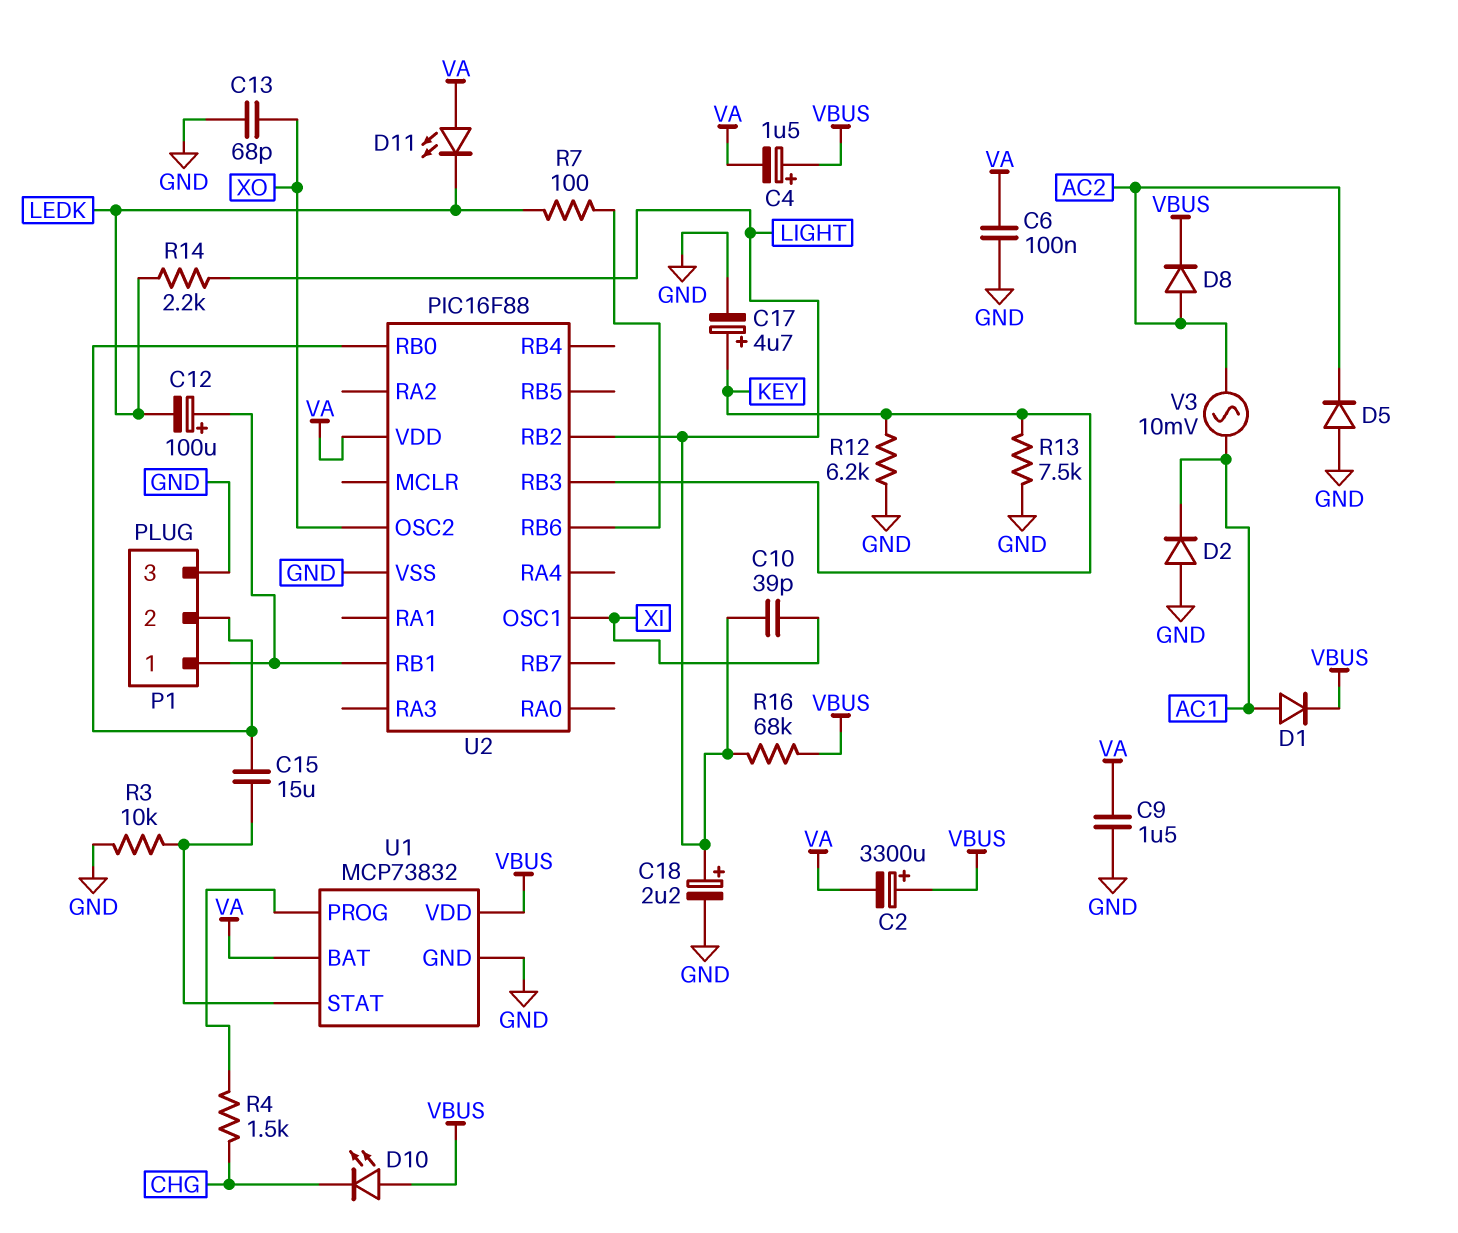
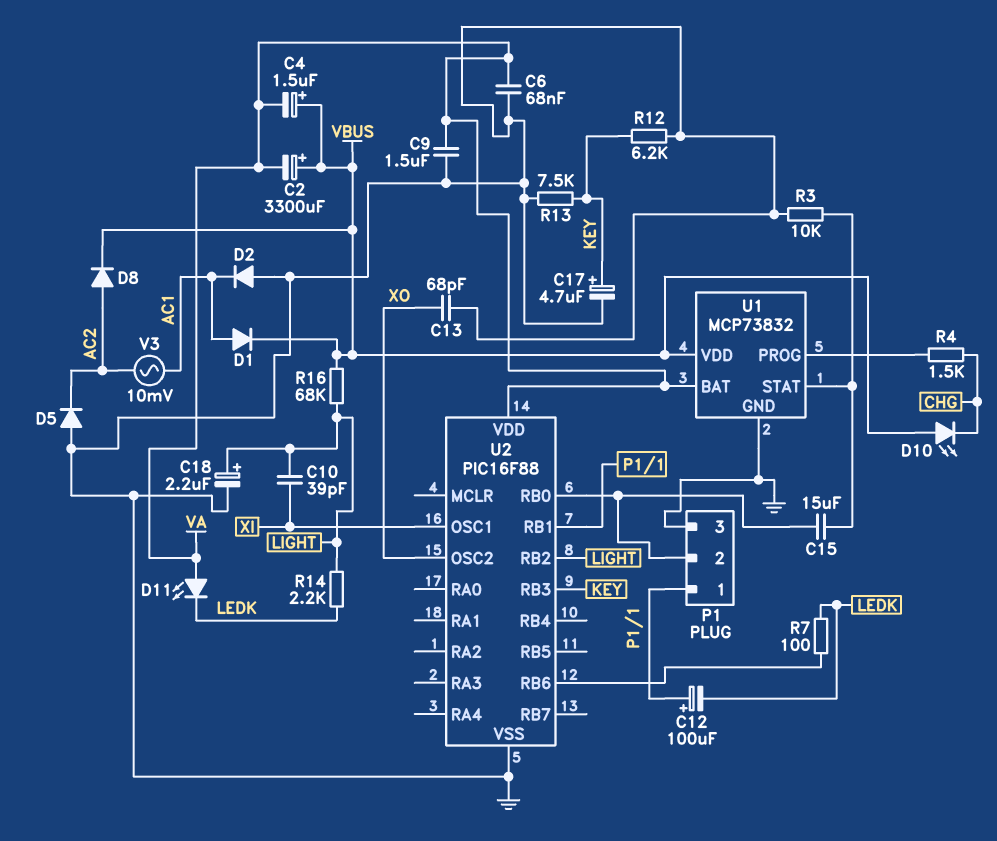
C6: 100nF (GND, VA) -> 68nF (GND, VA)

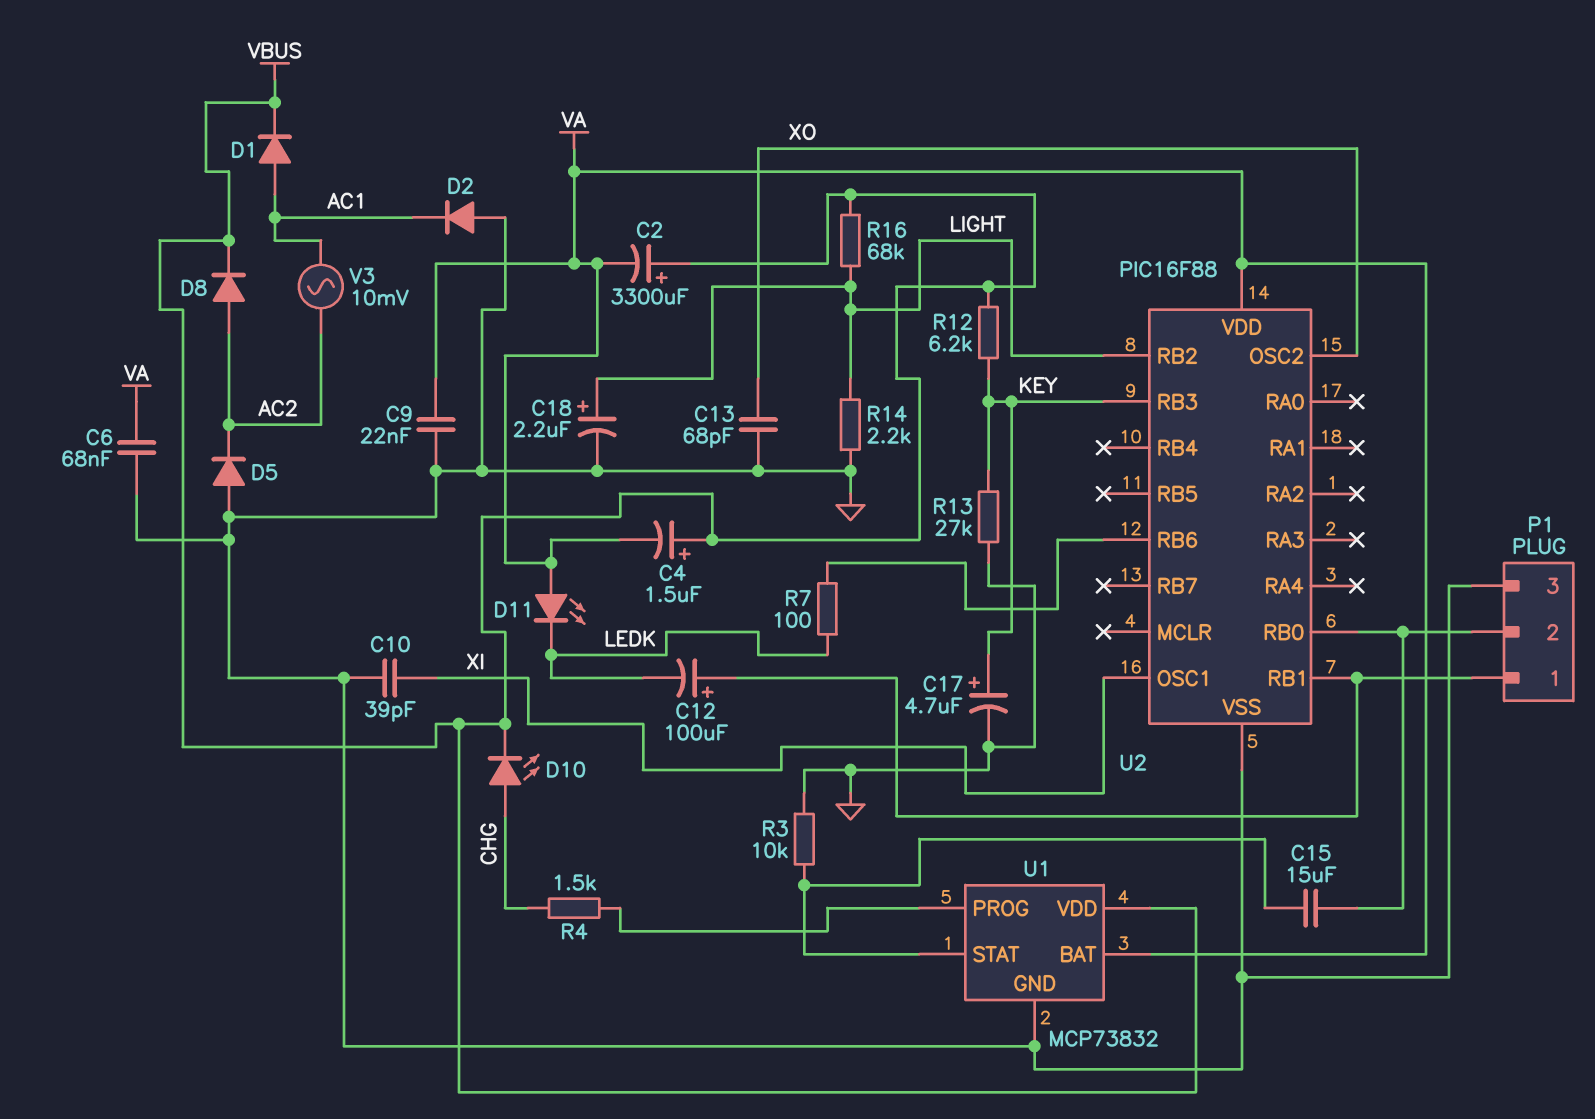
C9: 1.5uF (GND, VA) -> 22nF (GND, VA)
C10: 39pF (LIGHT, XI) -> 39pF (GND, XI)
D10: LED (A VBUS, K CHG) -> LED (A CHG, K VBUS)
R12: 6.2k (GND, KEY) -> 6.2k (KEY, VBUS)
R13: 7.5k (GND, KEY) -> 27k (GND, KEY)
R14: 2.2k (LEDK, LIGHT) -> 2.2k (GND, LIGHT)

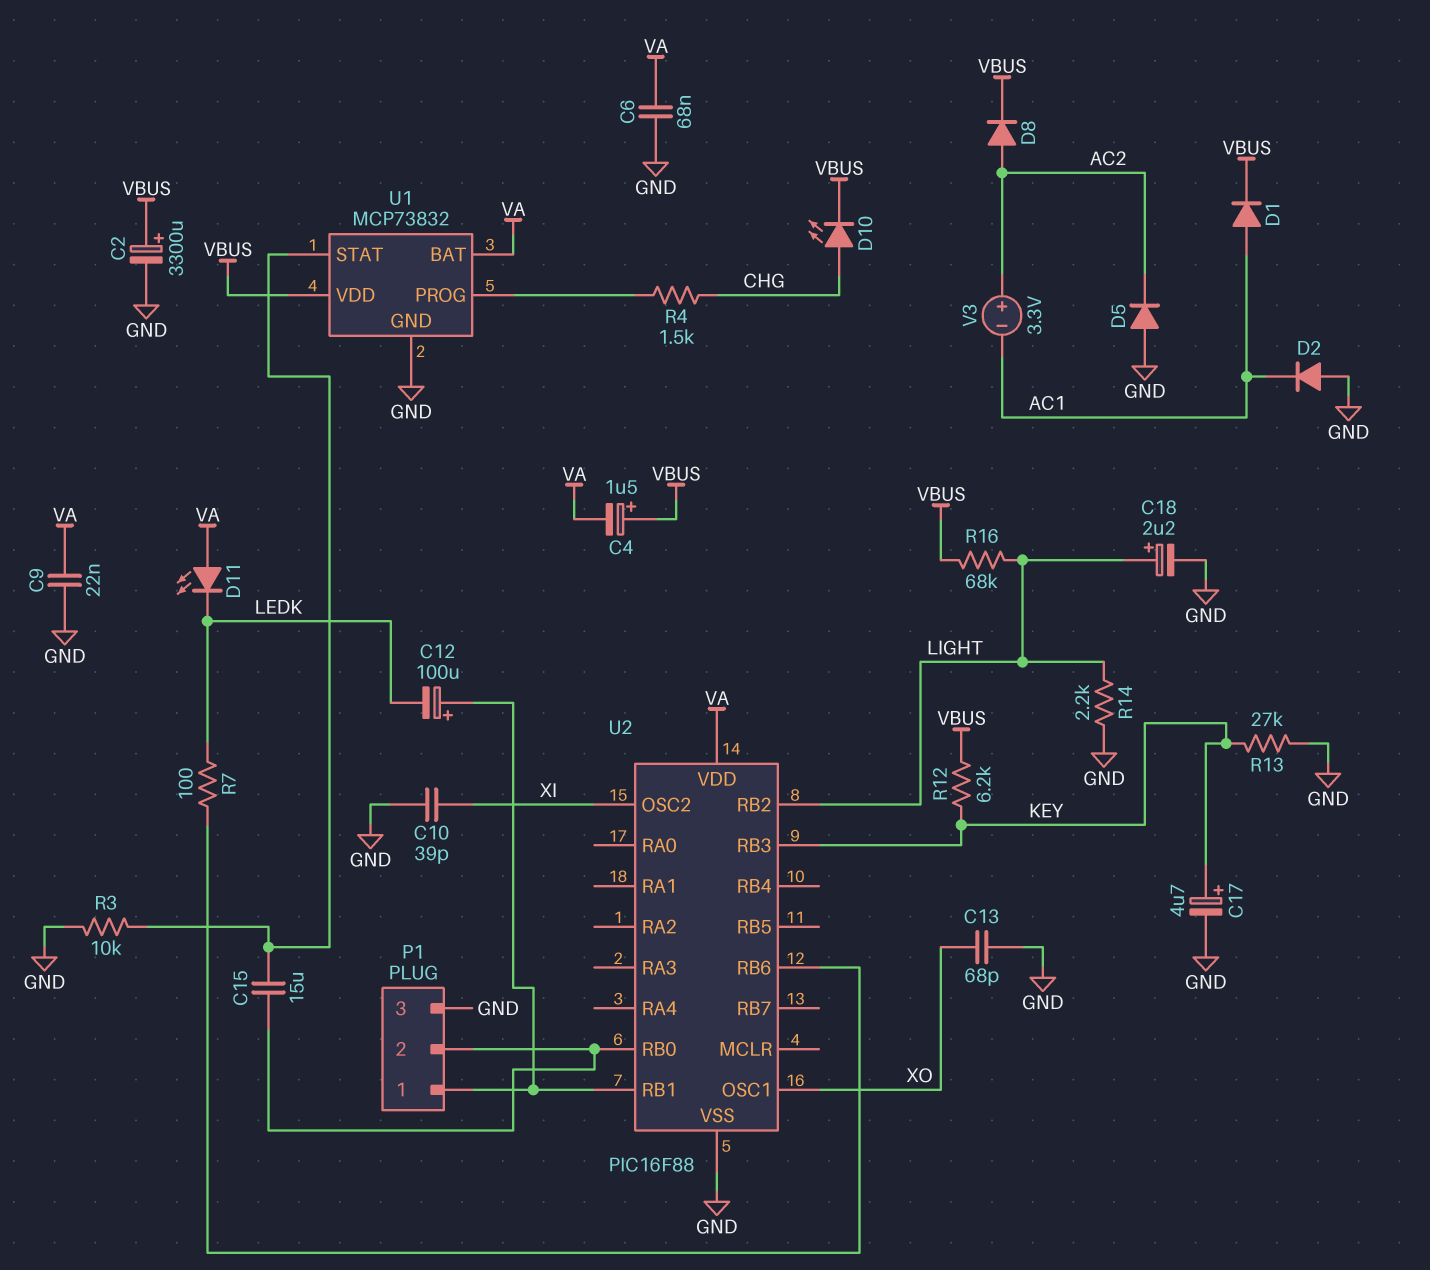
C2: 3300uF (plus VBUS, minus VA) -> 3300uF (plus VBUS, minus GND)
U2 pin OSC1: XI -> XO
U2 pin OSC2: XO -> XI
V3: AC 10mV (AC1, AC2) -> 3.3V (plus AC2, minus AC1)

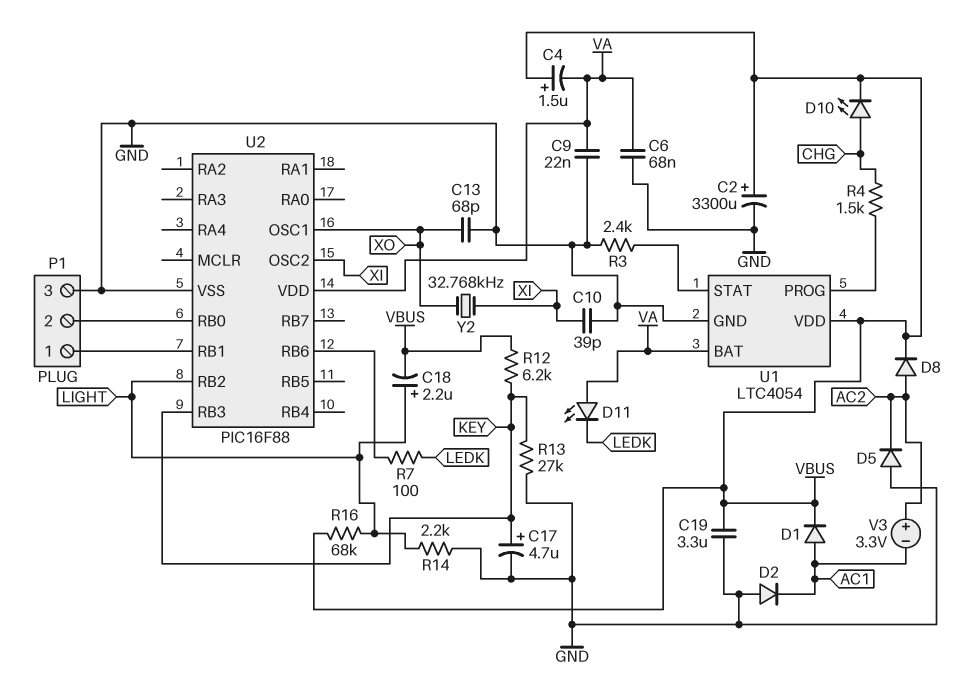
C12: 100uF (plus P1/1, minus LEDK) -> none
C15: 15uF (P1/2, U1/STAT) -> none
C18: 2.2uF (plus LIGHT, minus GND) -> 2.2uF (plus LIGHT, minus VBUS)
C19: none -> 3.3uF (GND, VBUS)
R3: 10k (GND, U1/STAT) -> 2.4k (GND, U1/STAT)
U1: MCP73832 -> LTC4054
Y2: none -> 32.768kHz (XI, XO)

